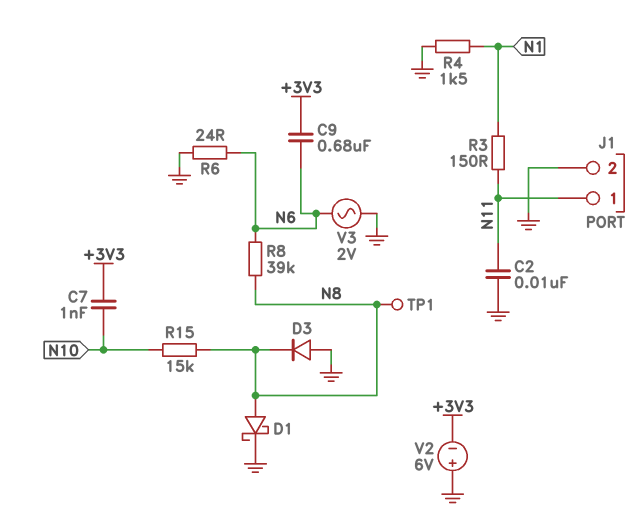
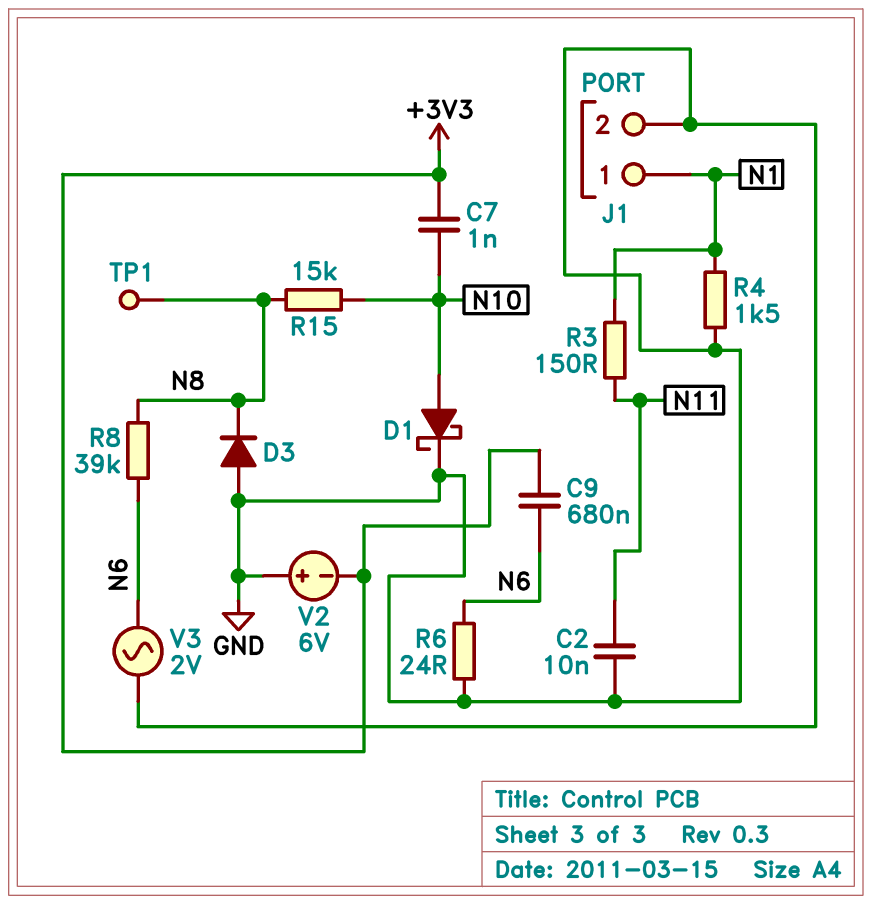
D1: schottky (A N8, K GND) -> schottky (A N10, K GND)
J1 pin 1: N11 -> N1

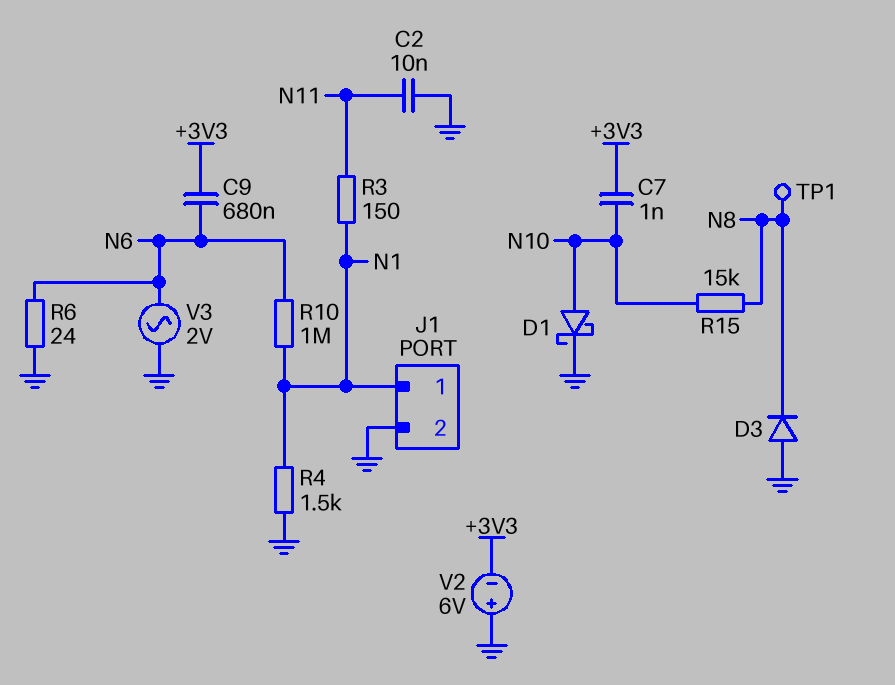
R8: 39k (N6, N8) -> none
R10: none -> 1M (N1, N6)

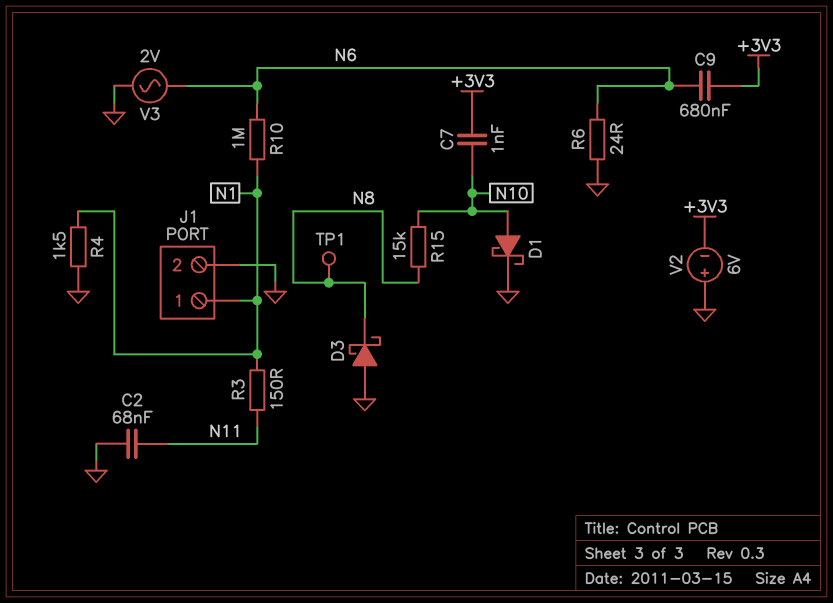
C2: 10nF (GND, N11) -> 68nF (GND, N11)
D3: diode (A GND, K N8) -> schottky (A GND, K N8)

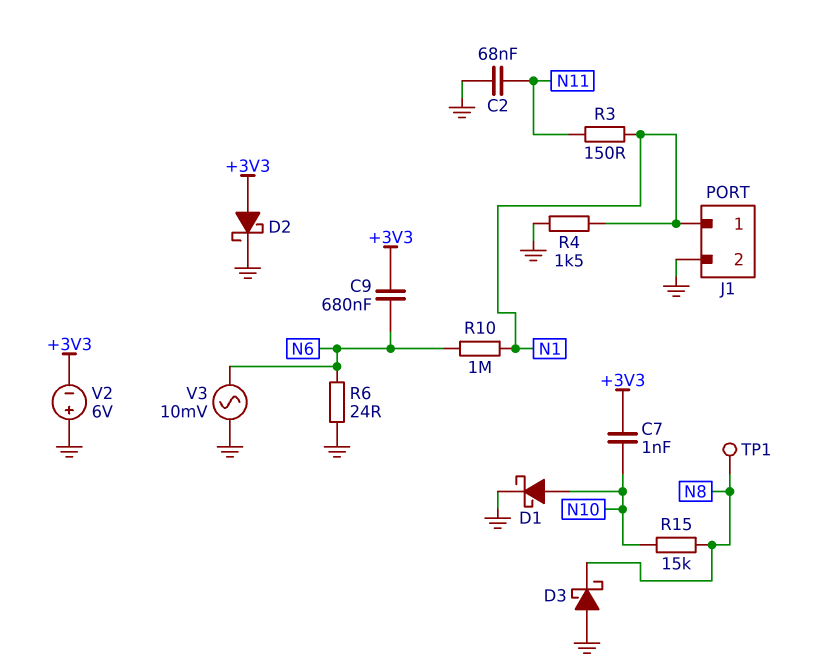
D2: none -> schottky (A +3V3, K GND)
V3: AC 2V (GND, N6) -> AC 10mV (GND, N6)

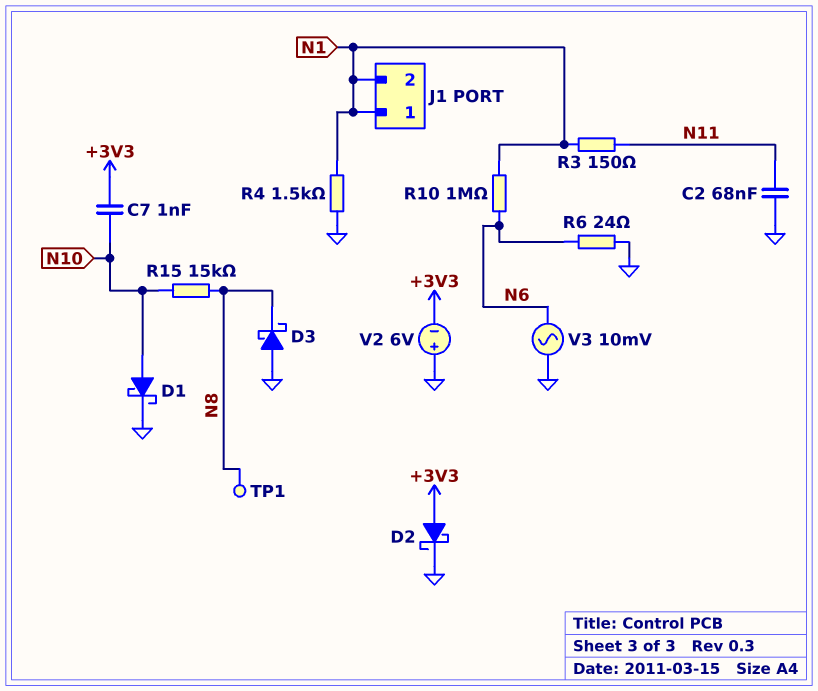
C9: 680nF (+3V3, N6) -> none
J1 pin 2: GND -> N1

